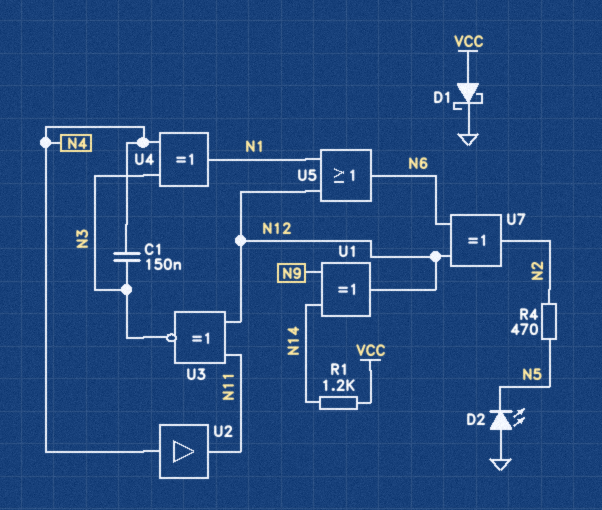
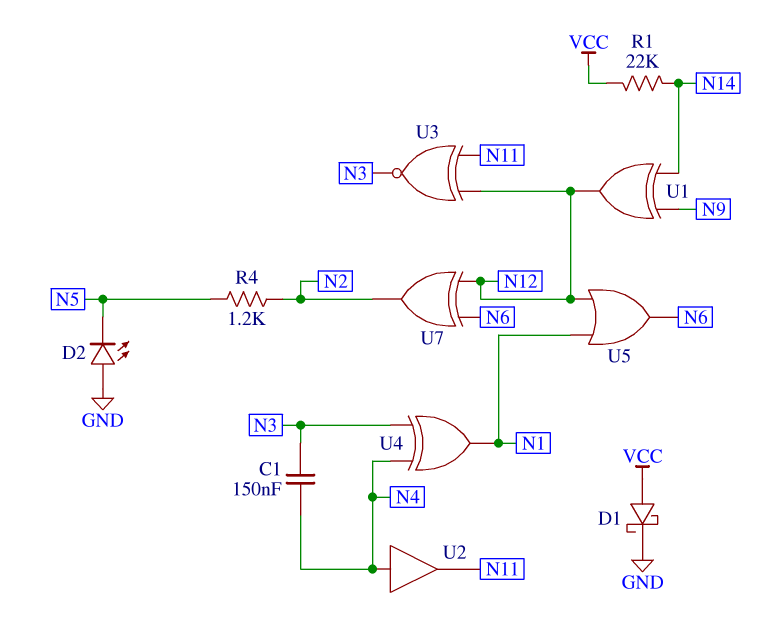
R1: 1.2k (N14, VCC) -> 22k (N14, VCC)
R4: 470 (N2, N5) -> 1.2k (N2, N5)

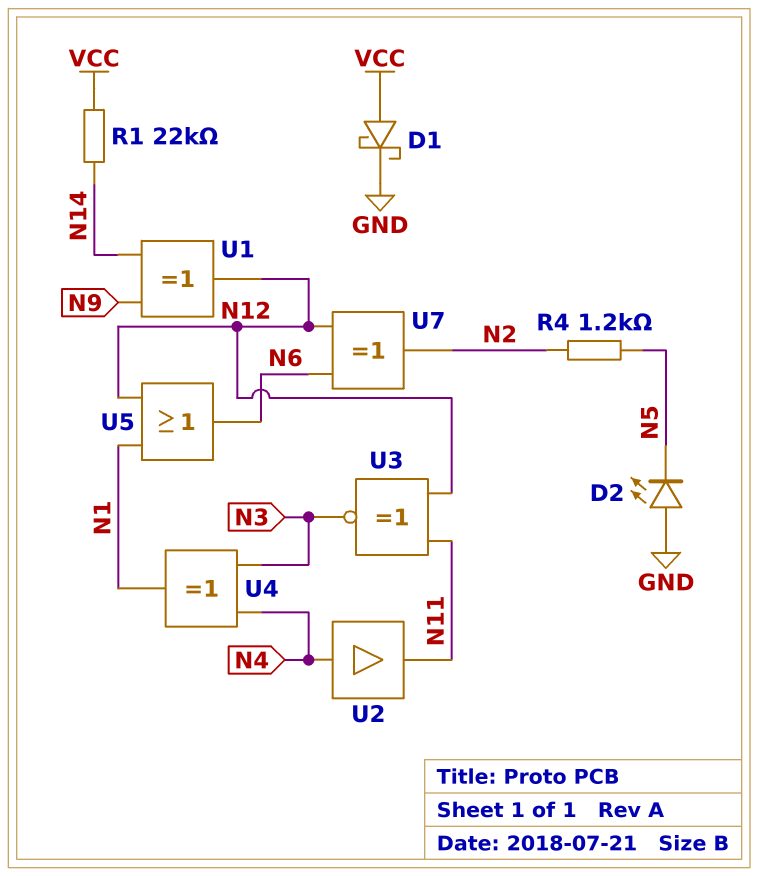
C1: 150nF (N3, N4) -> none

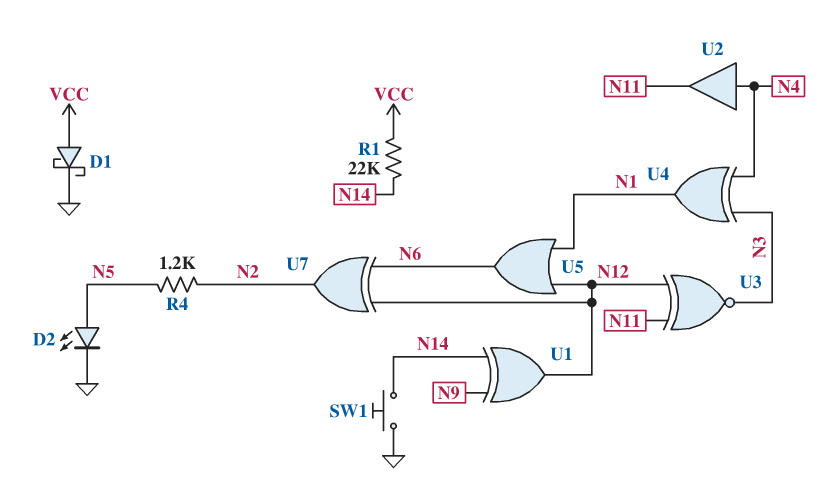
D2: LED (A GND, K N5) -> LED (A N5, K GND)
SW1: none -> button (GND, N14)

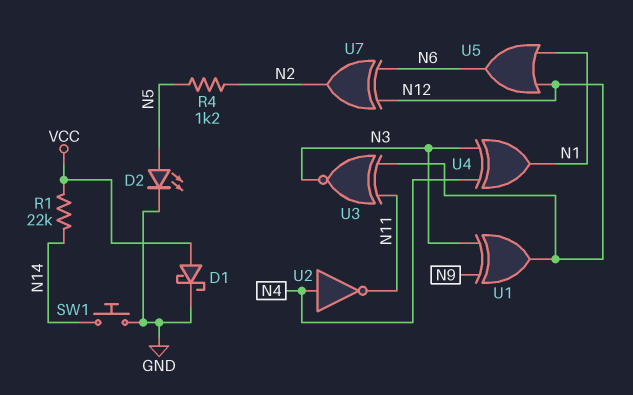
U1: XOR (in N9, in N14, out N12) -> XOR (in N3, in N9, out N12)
U2: buffer (in N4, out N11) -> NOT (in N4, out N11)

